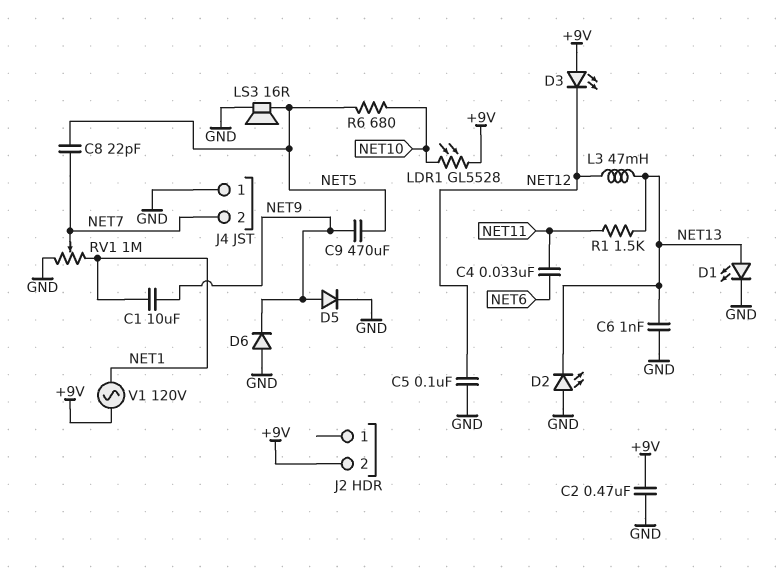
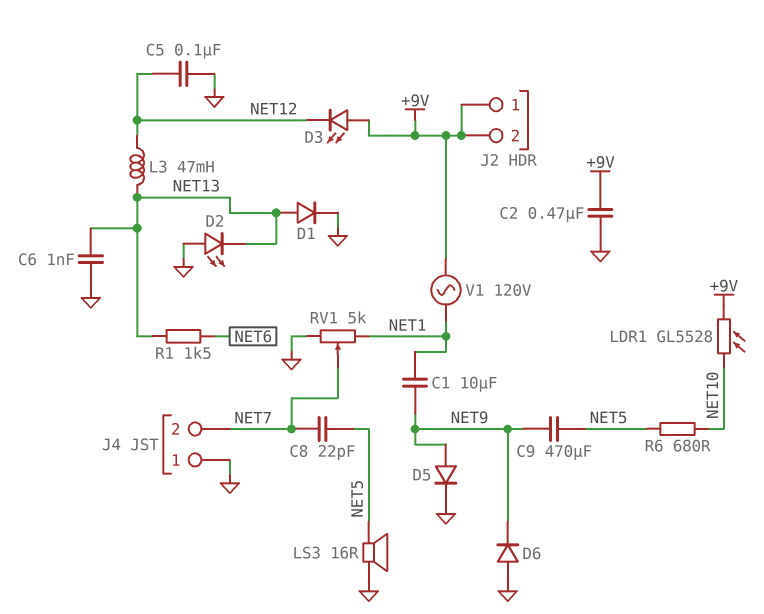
C4: 33nF (NET6, NET11) -> none
D1: LED (A NET13, K GND) -> diode (A NET13, K GND)
J2 pin 1: none -> +9V
R1: 1.5k (NET11, NET13) -> 1.5k (NET6, NET13)
RV1: 1M (GND, NET1, wiper NET7) -> 5k (GND, NET1, wiper NET7)

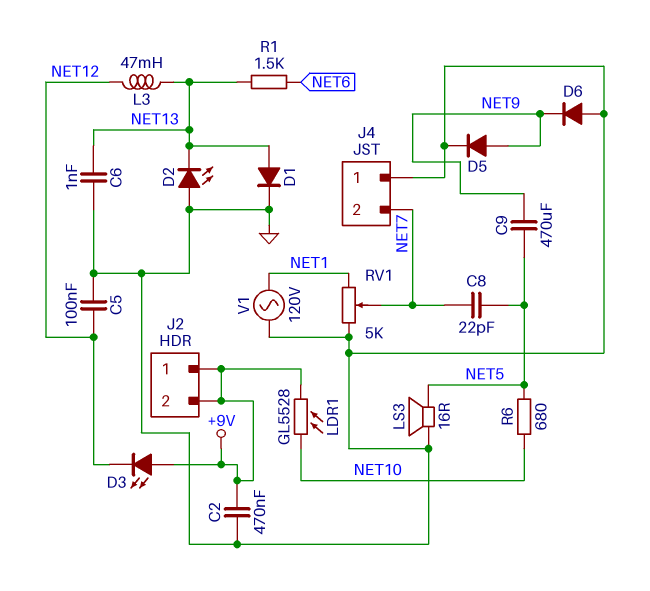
C1: 10uF (NET1, NET9) -> none
V1: AC 120V (+9V, NET1) -> AC 120V (GND, NET1)

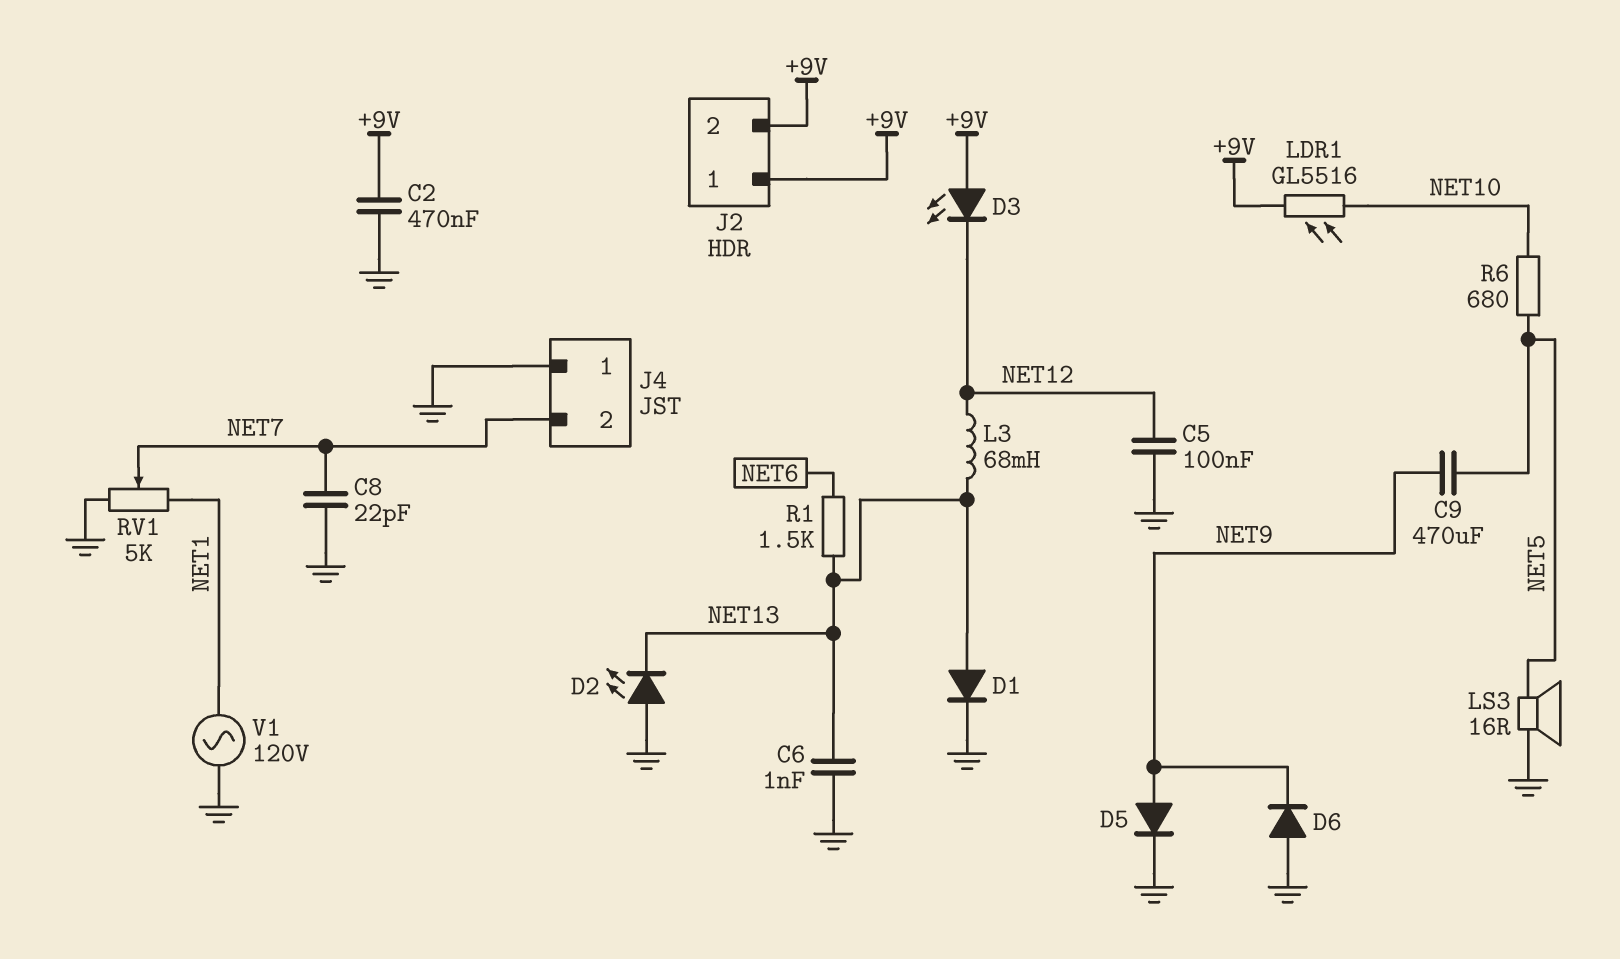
C8: 22pF (NET5, NET7) -> 22pF (GND, NET7)
L3: 47mH (NET12, NET13) -> 68mH (NET12, NET13)
LDR1: GL5528 (+9V, NET10) -> GL5516 (+9V, NET10)

